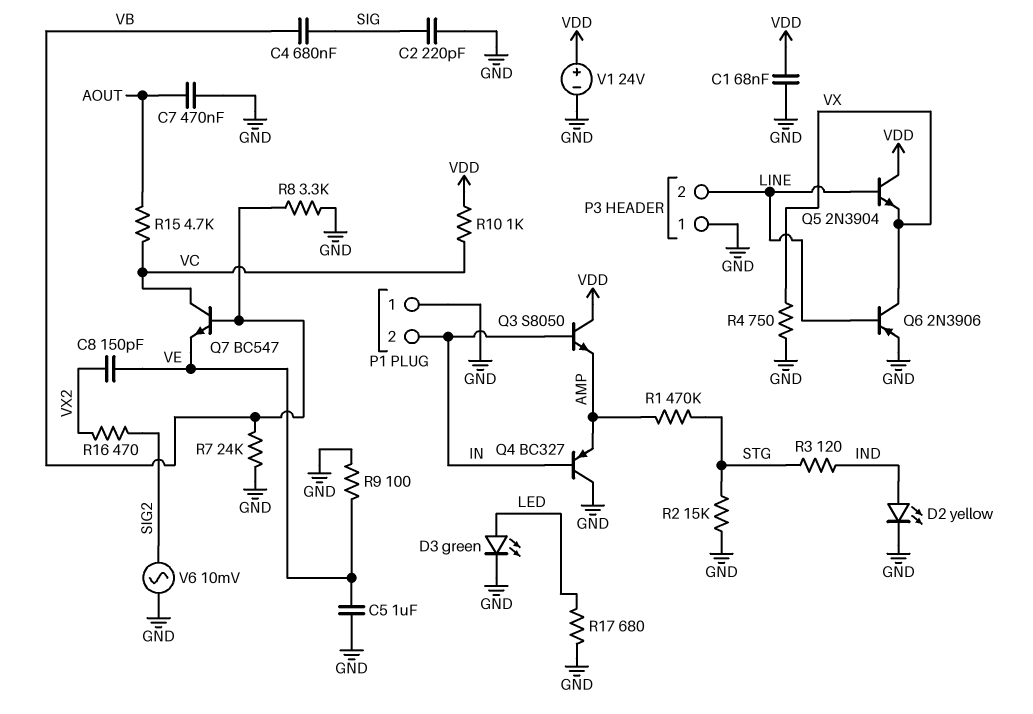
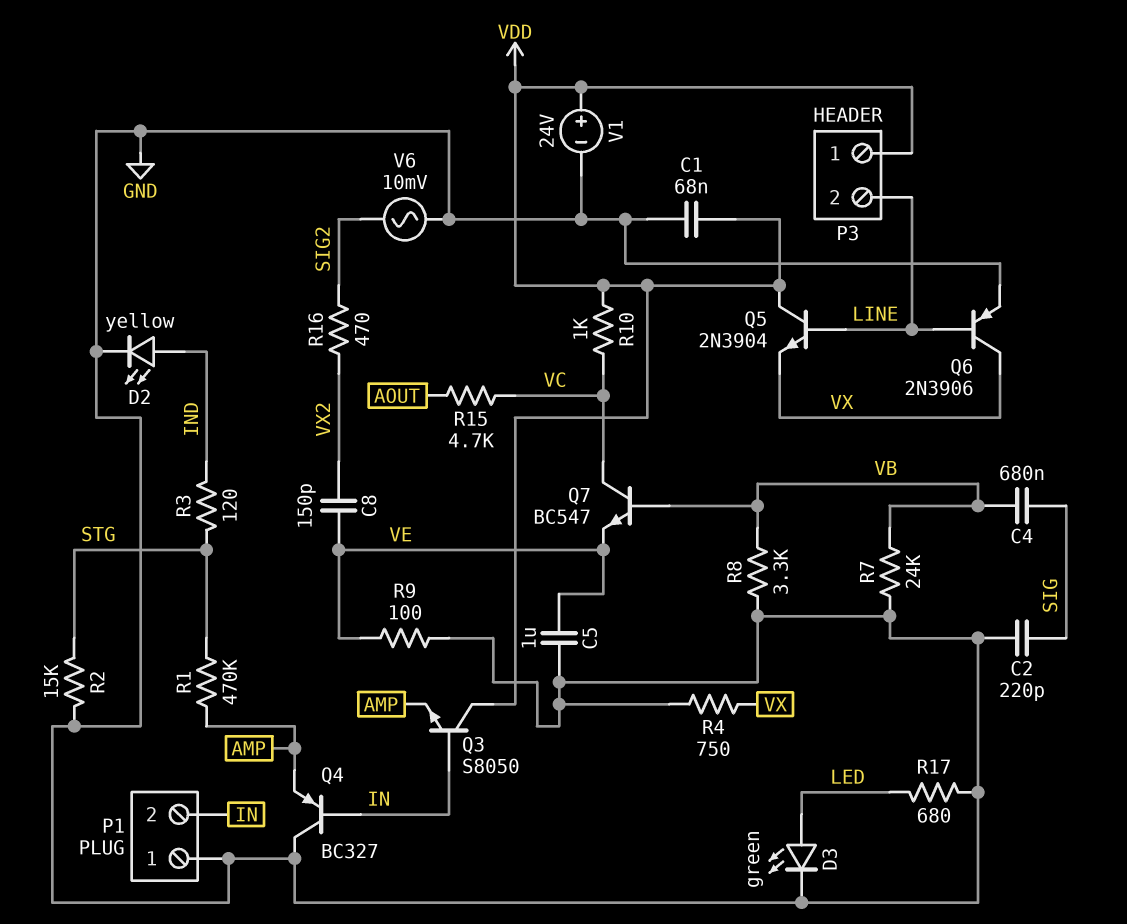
C7: 470nF (AOUT, GND) -> none
P3 pin 1: GND -> VDD

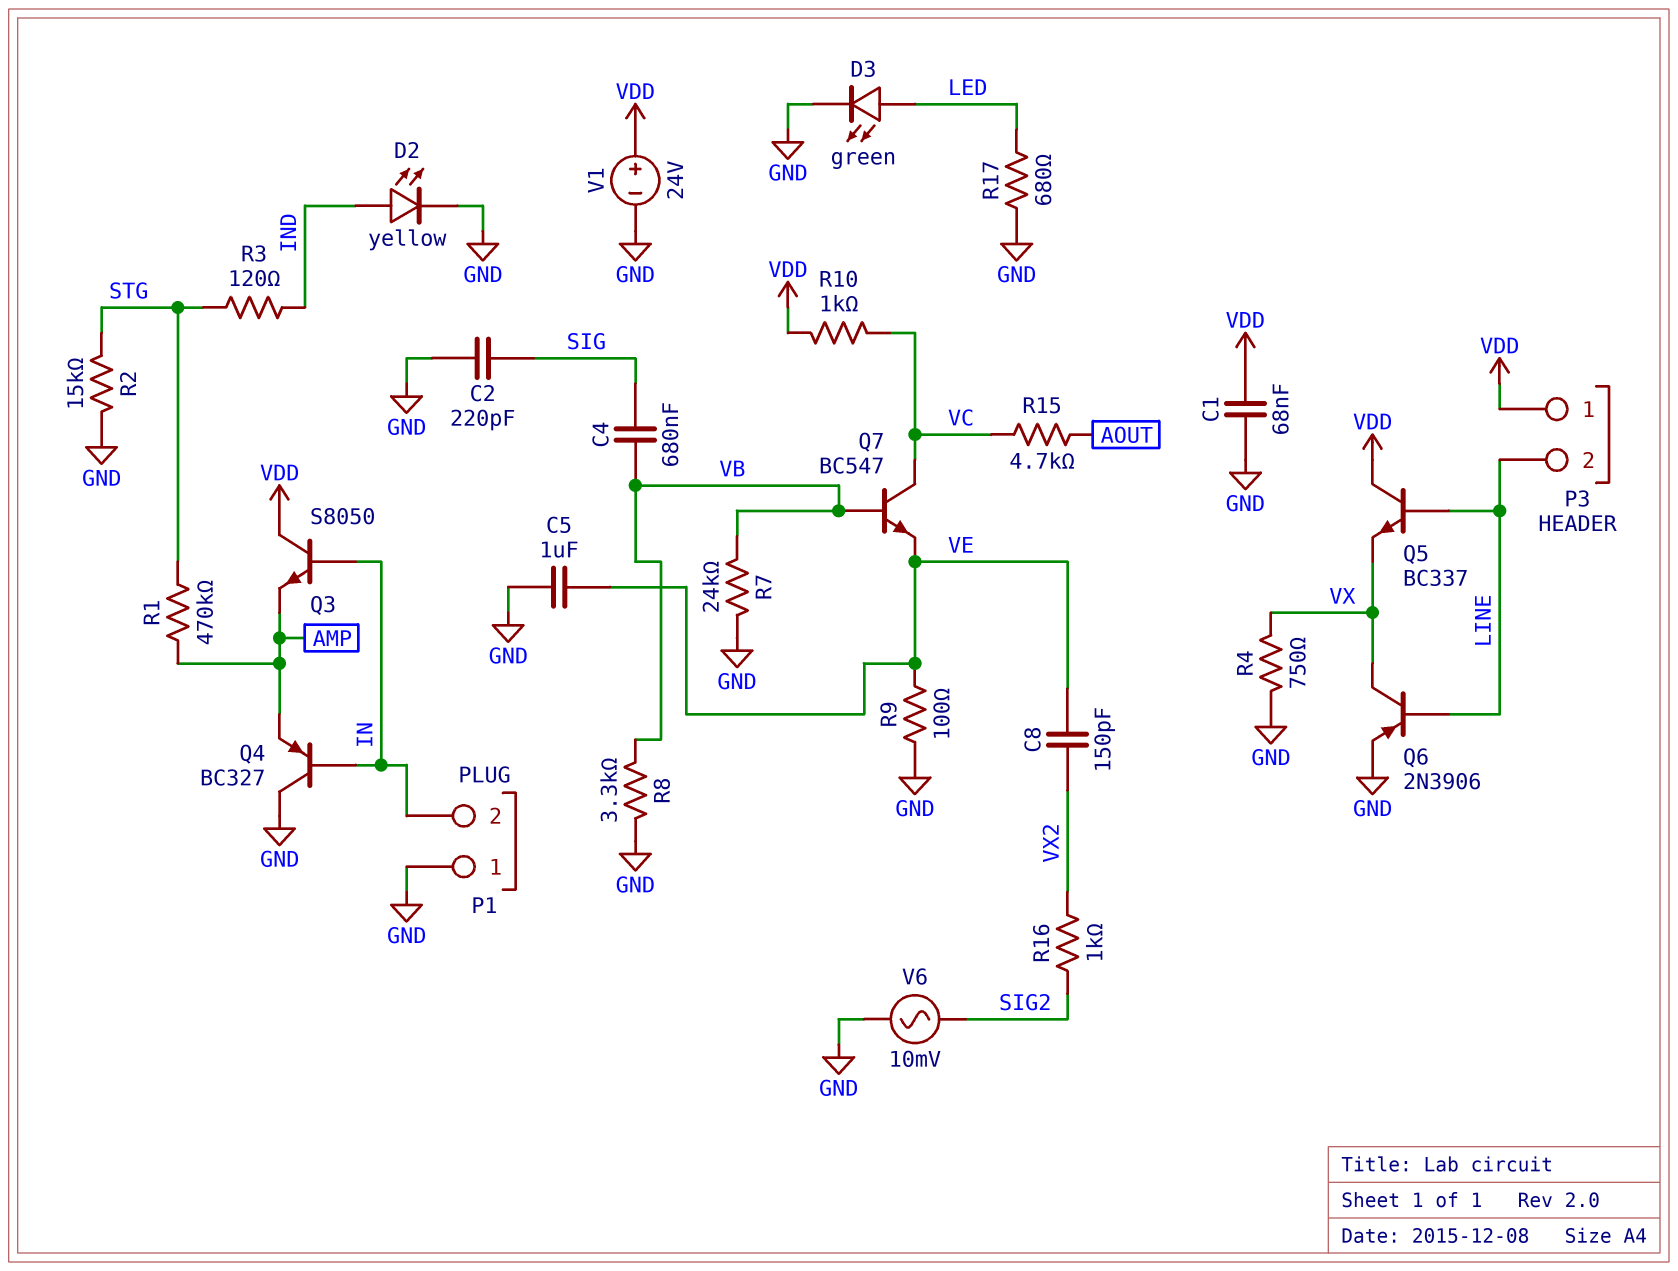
Q5: NPN 2N3904 (B LINE, C VDD, E VX) -> NPN BC337 (B LINE, C VDD, E VX)
R16: 470 (SIG2, VX2) -> 1k (SIG2, VX2)

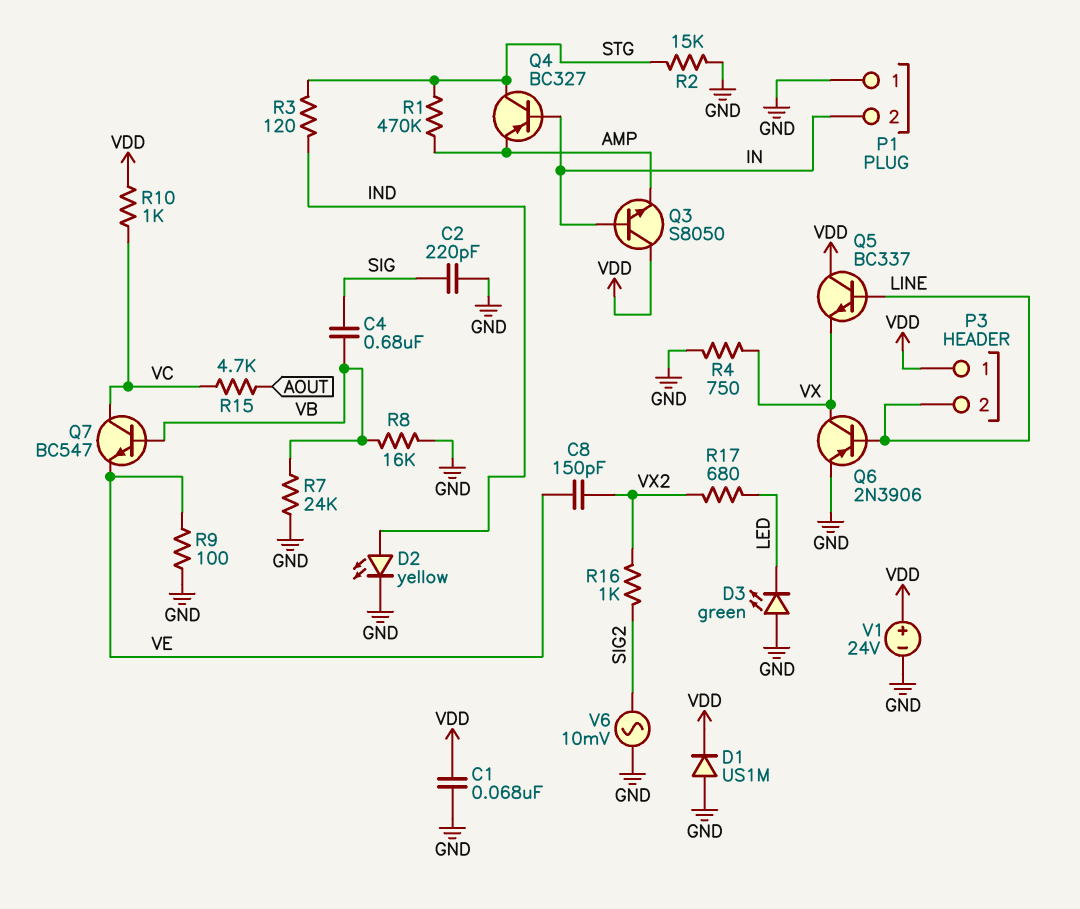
C5: 1uF (GND, VE) -> none
D1: none -> diode US1M (A GND, K VDD)
D3: LED green (A LED, K GND) -> LED green (A GND, K LED)
Q4: PNP BC327 (B IN, C GND, E AMP) -> PNP BC327 (B IN, C STG, E AMP)
R8: 3.3k (GND, VB) -> 16k (GND, VB)
R17: 680 (GND, LED) -> 680 (LED, VX2)

